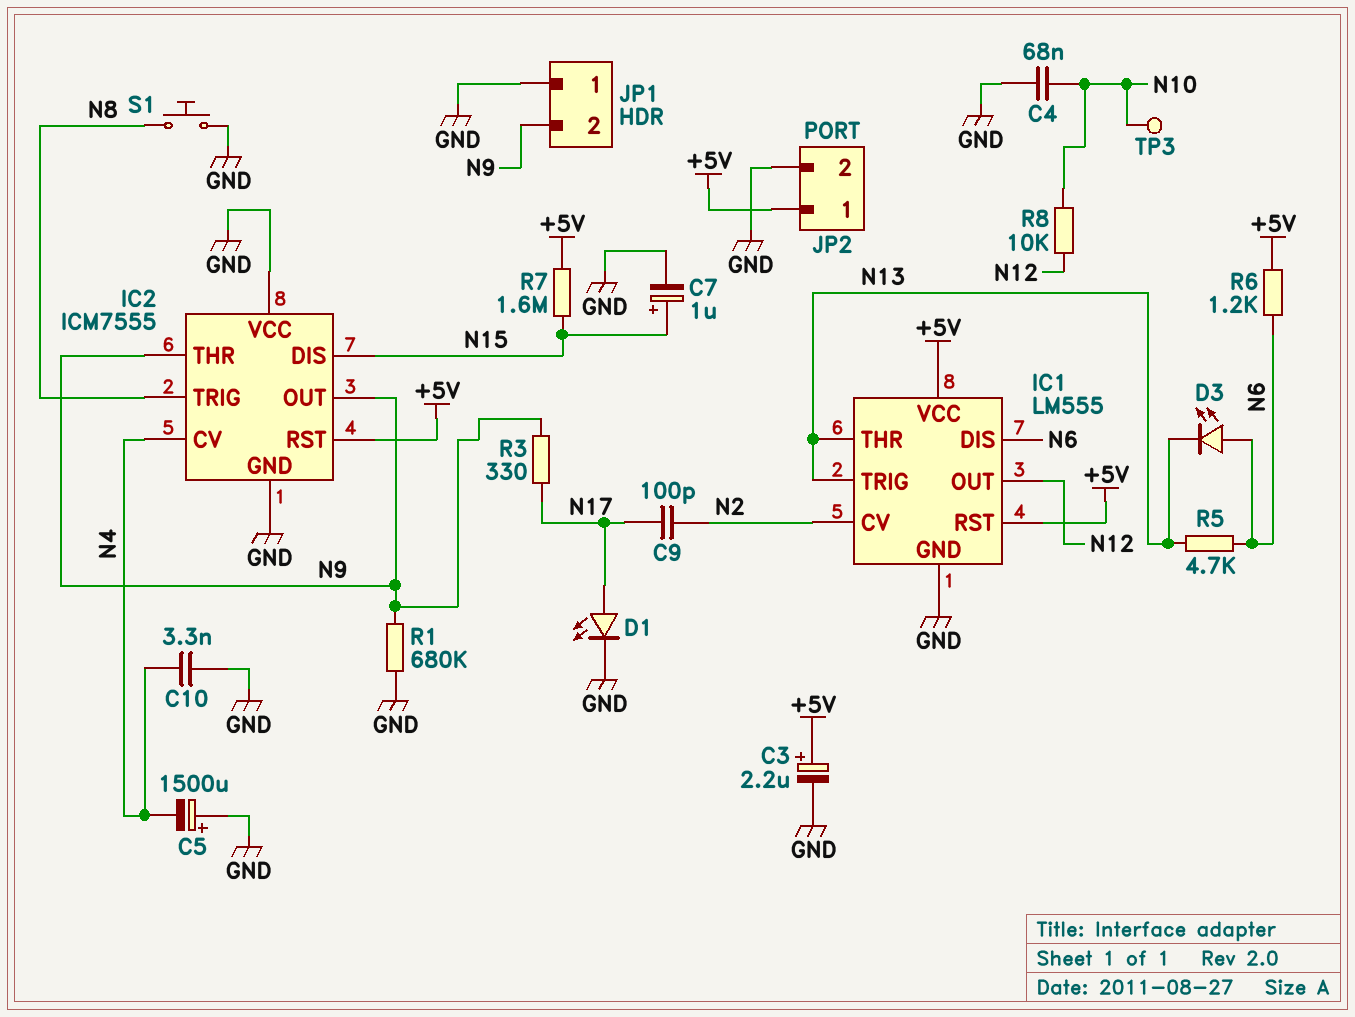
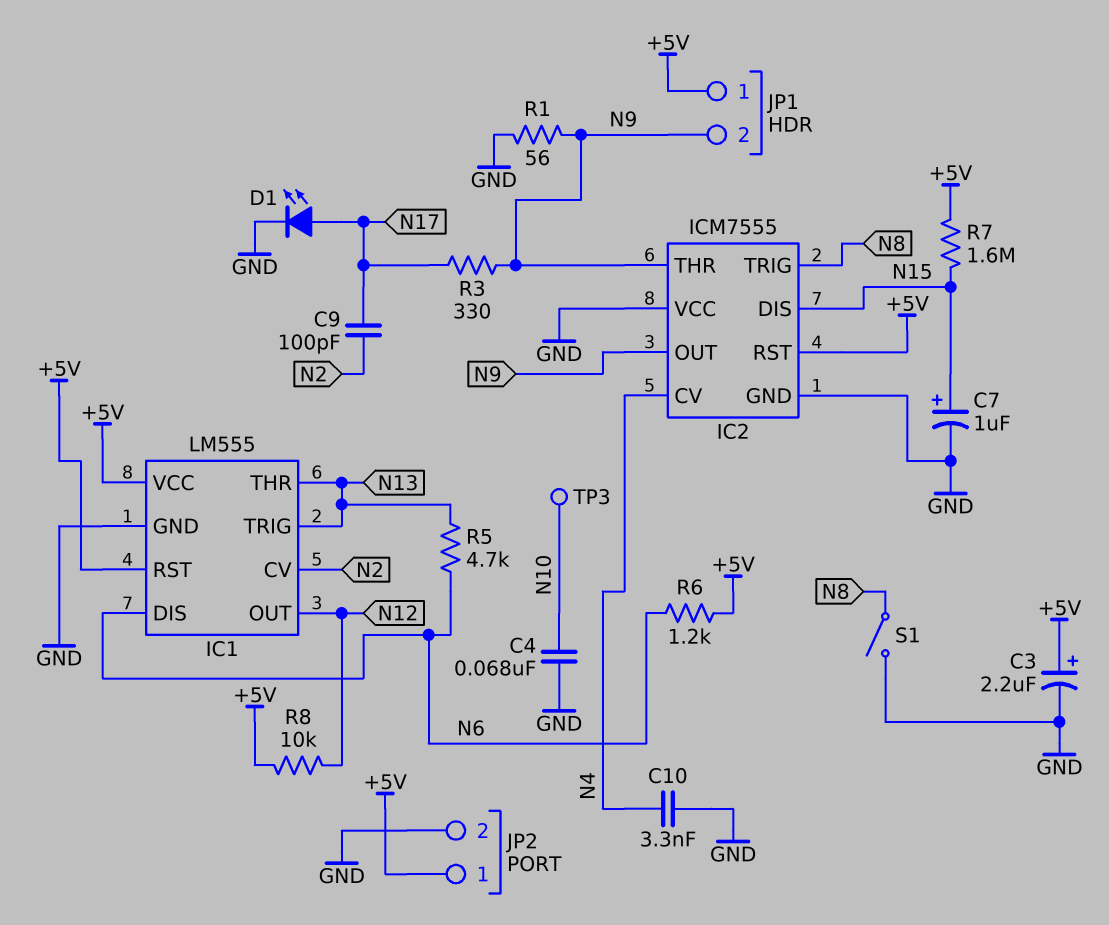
C5: 1500uF (plus GND, minus N4) -> none
D3: LED (A N6, K N13) -> none
JP1 pin 1: GND -> +5V
R1: 680k (GND, N9) -> 56 (GND, N9)
R8: 10k (N10, N12) -> 10k (+5V, N12)
S1: button (GND, N8) -> switch (GND, N8)

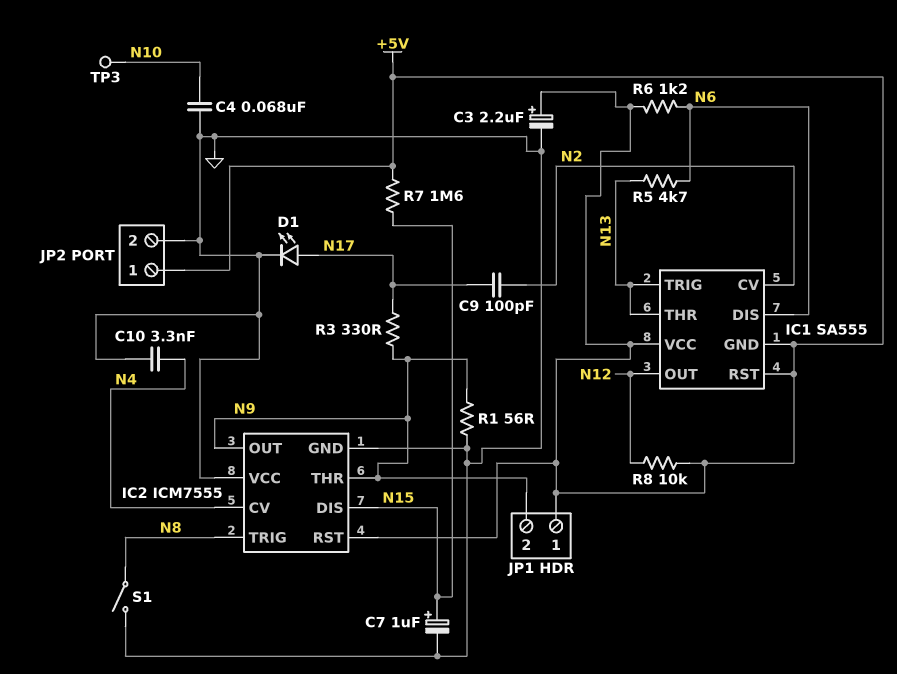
IC1: LM555 -> SA555
IC1 pin GND: GND -> +5V

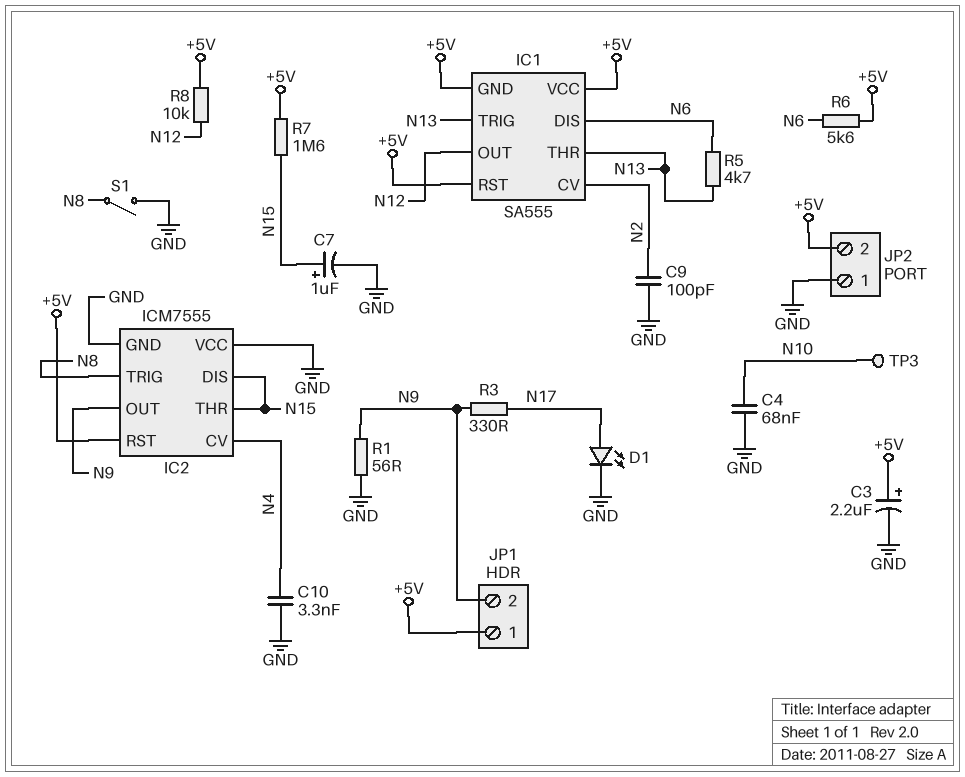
C9: 100pF (N2, N17) -> 100pF (GND, N2)
IC2 pin THR: N9 -> N15
JP2 pin 1: +5V -> GND
JP2 pin 2: GND -> +5V
R6: 1.2k (+5V, N6) -> 5.6k (+5V, N6)

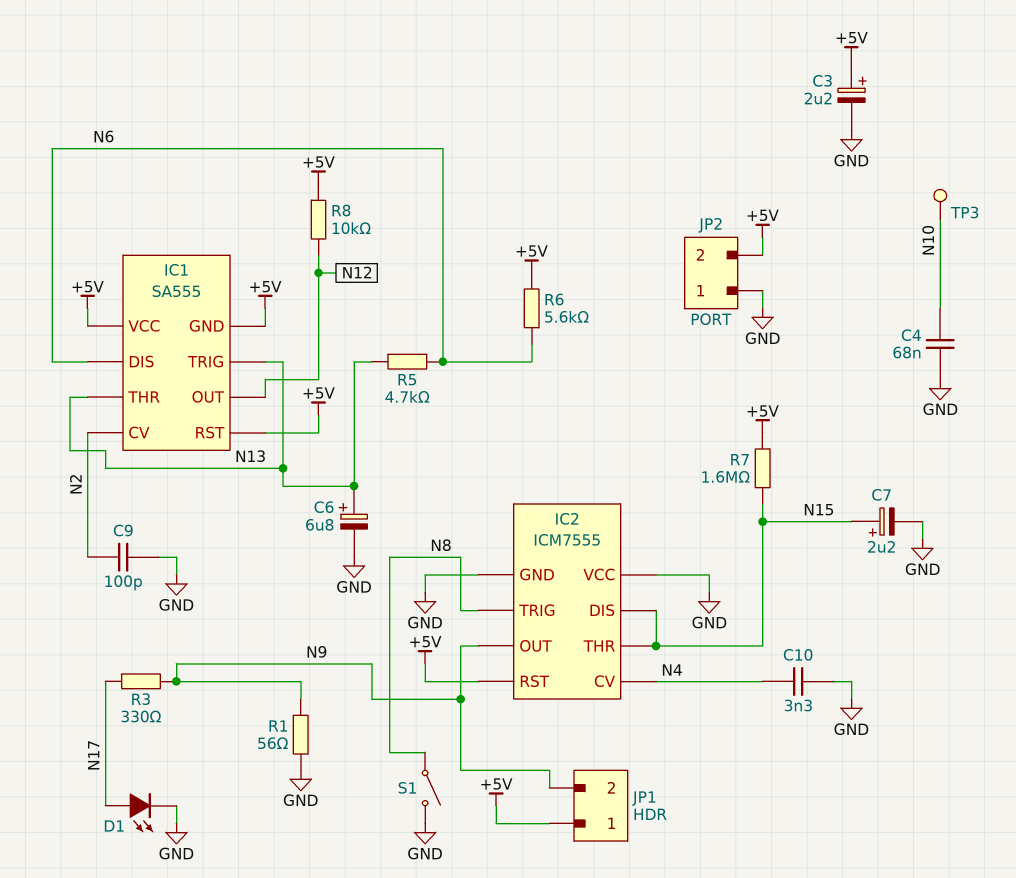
C6: none -> 6.8uF (plus N13, minus GND)
C7: 1uF (plus N15, minus GND) -> 2.2uF (plus N15, minus GND)

